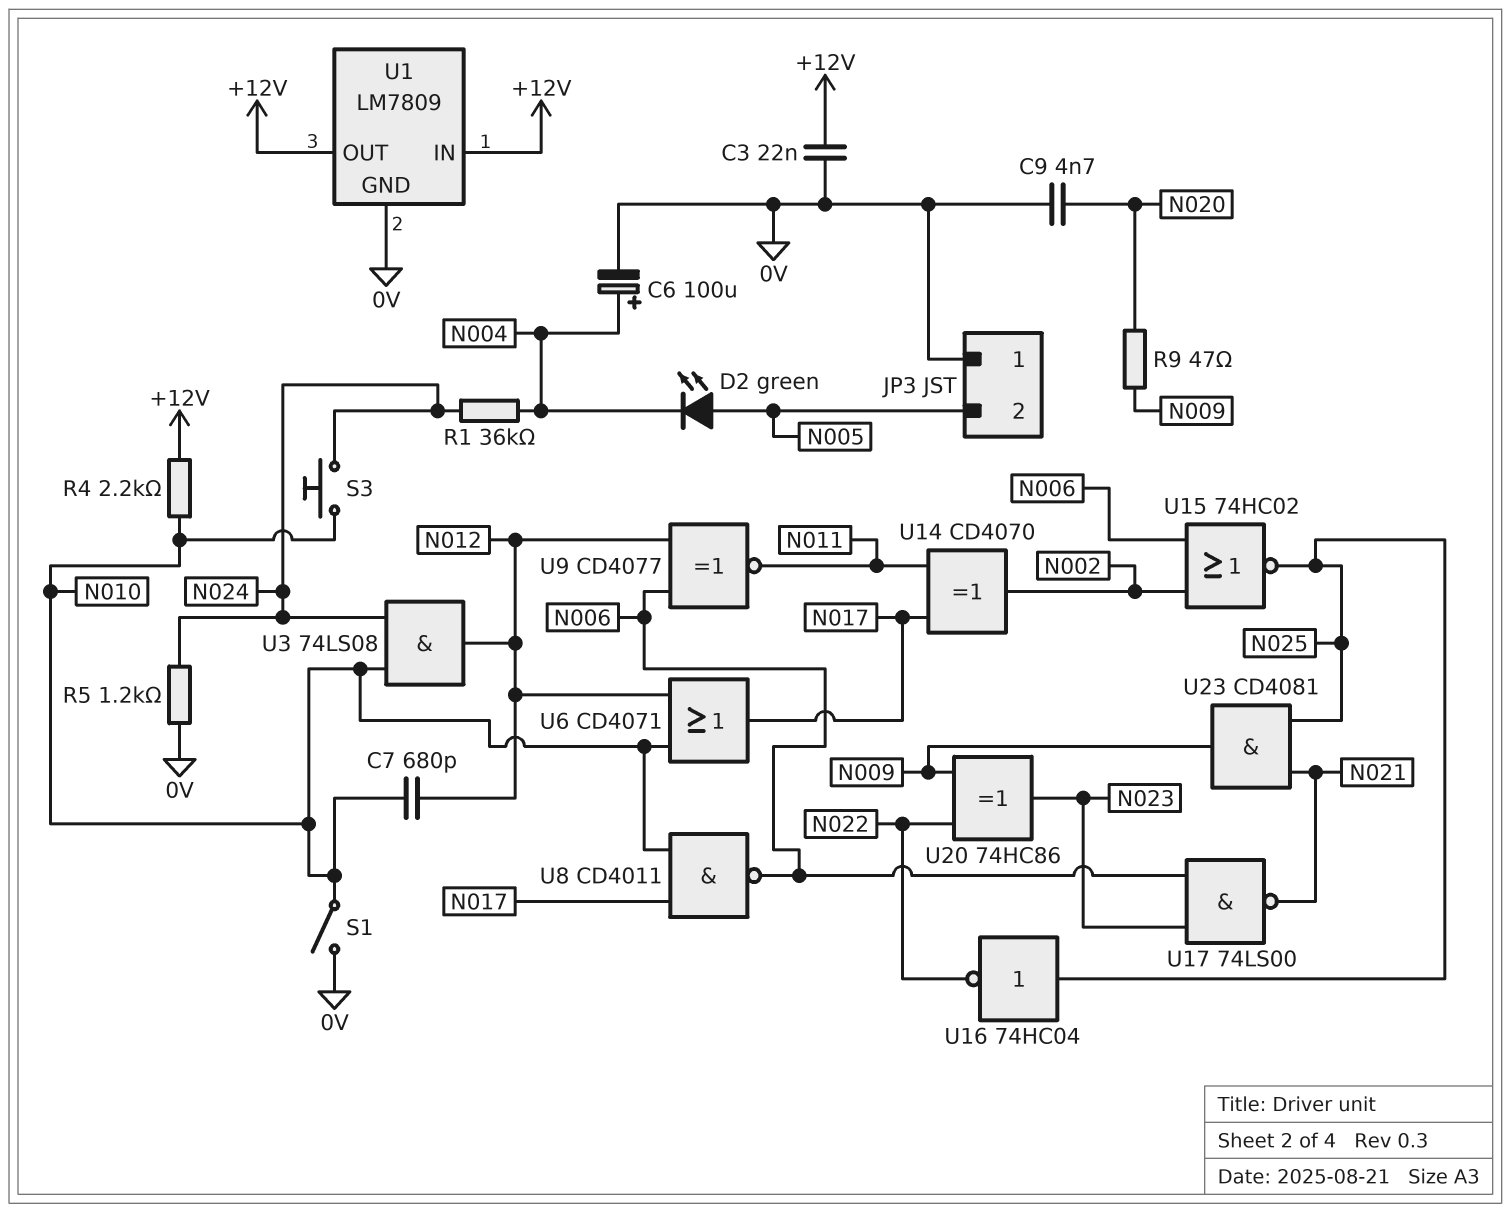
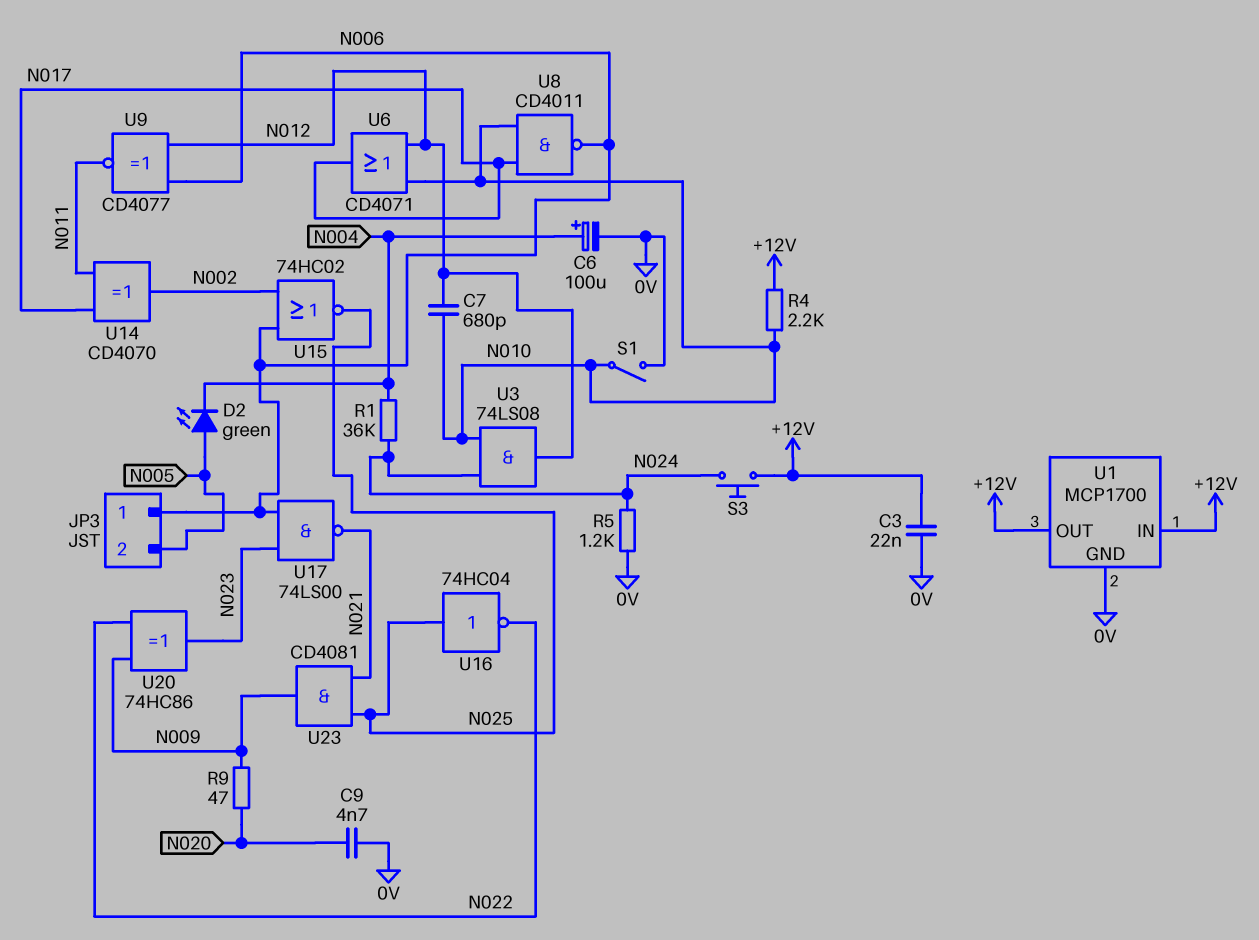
JP3 pin 1: 0V -> N006
S3: button (N010, N024) -> button (+12V, N024)
U1: LM7809 -> MCP1700

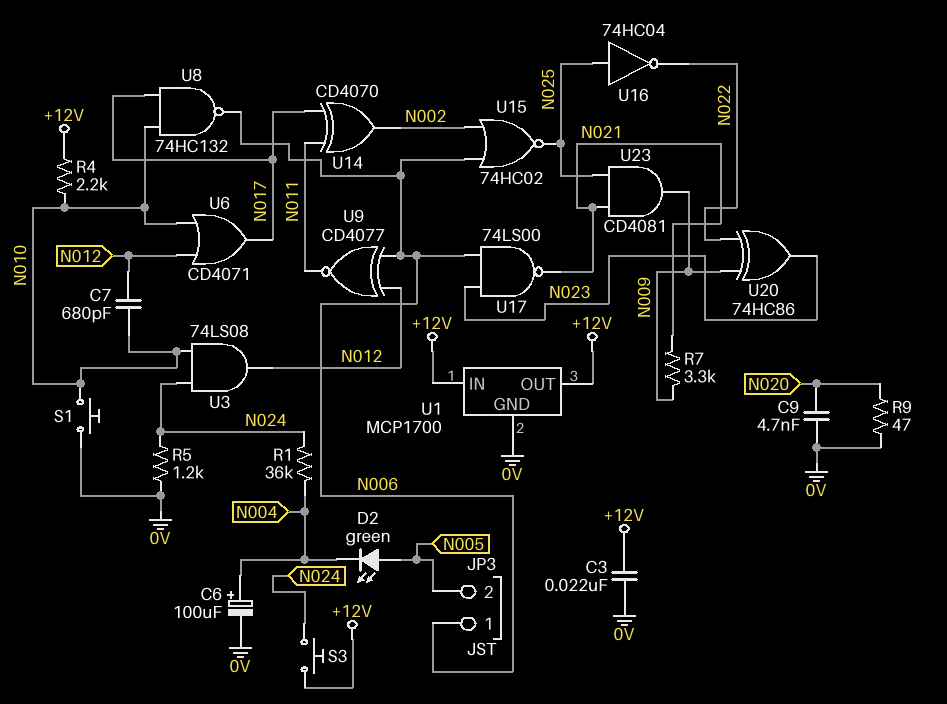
R7: none -> 3.3k (N009, N021)
R9: 47 (N009, N020) -> 47 (0V, N020)
S1: switch (0V, N010) -> button (0V, N010)
U8: NAND CD4011 (in N010, in N017, out N006) -> NAND 74HC132 (in N010, in N017, out N006)

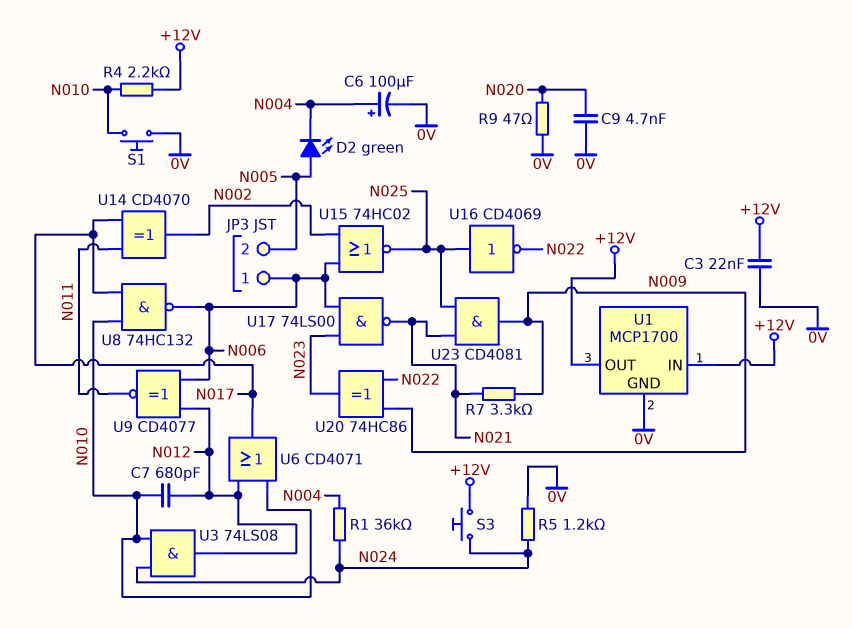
U16: NOT 74HC04 (in N025, out N022) -> NOT CD4069 (in N025, out N022)

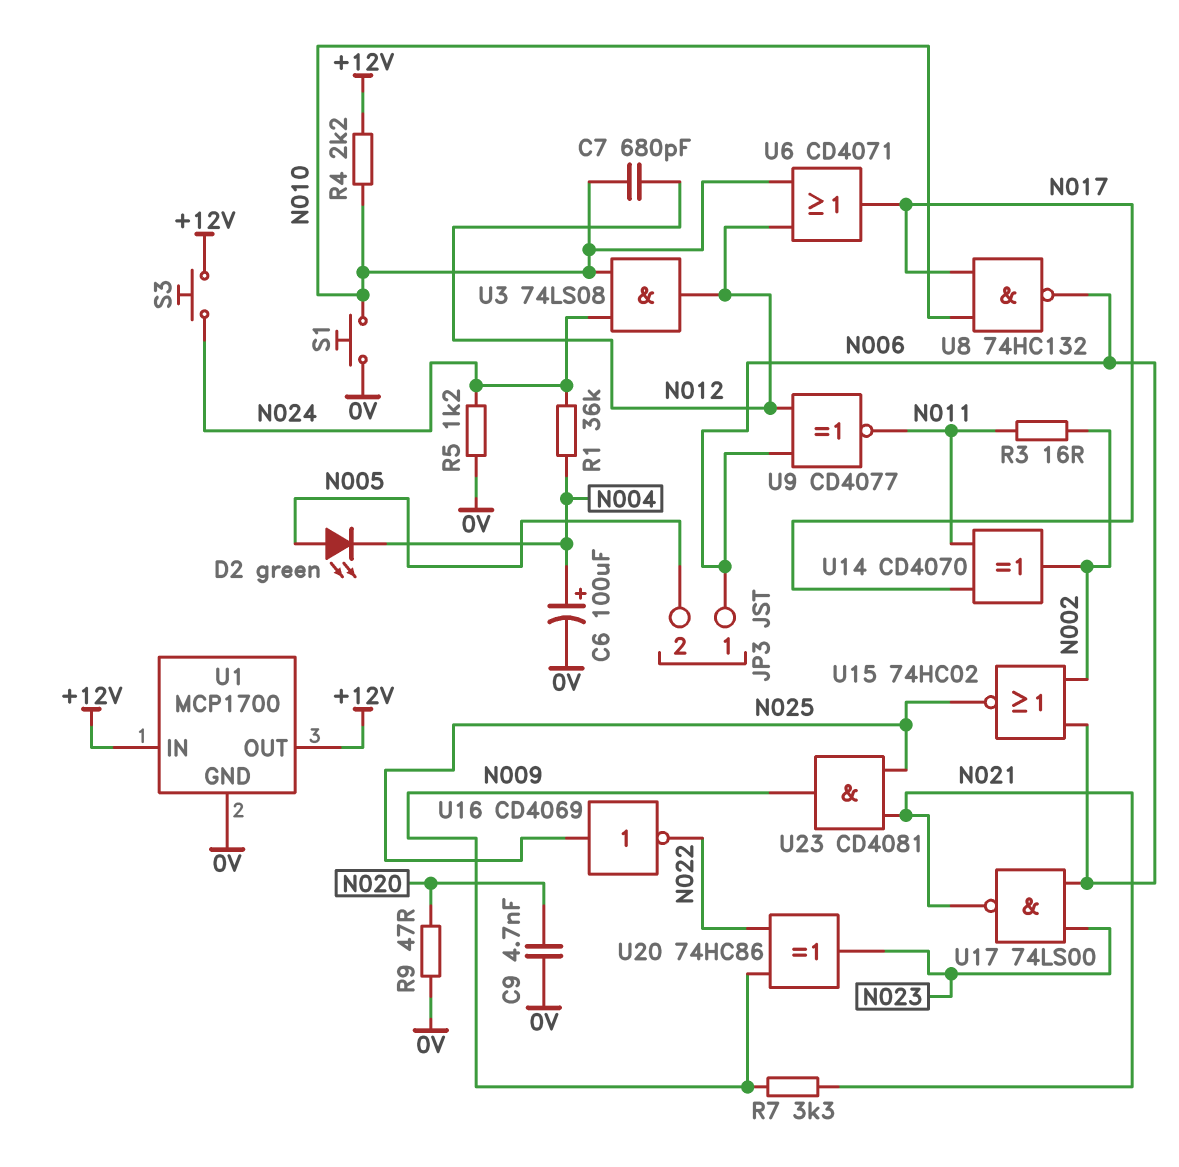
C3: 22nF (+12V, 0V) -> none
R3: none -> 16 (N002, N011)

